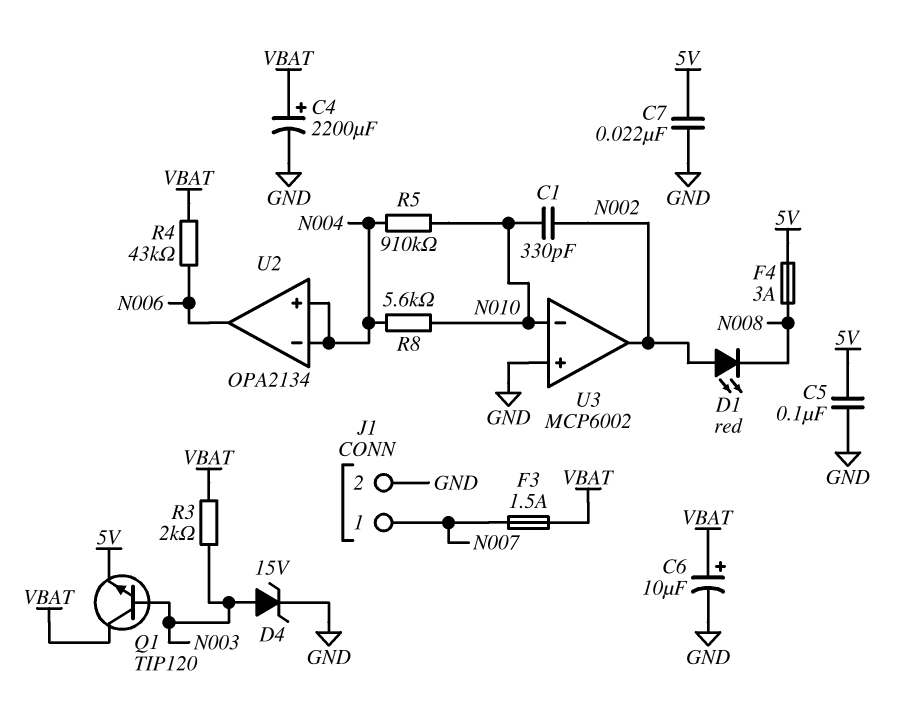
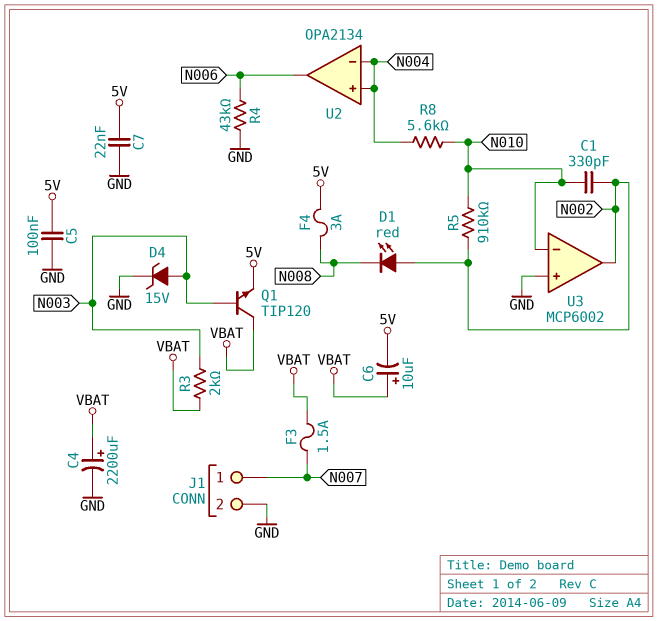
C6: 10uF (plus VBAT, minus GND) -> 10uF (plus VBAT, minus 5V)
R4: 43k (N006, VBAT) -> 43k (GND, N006)
R5: 910k (N004, N010) -> 910k (N002, N010)

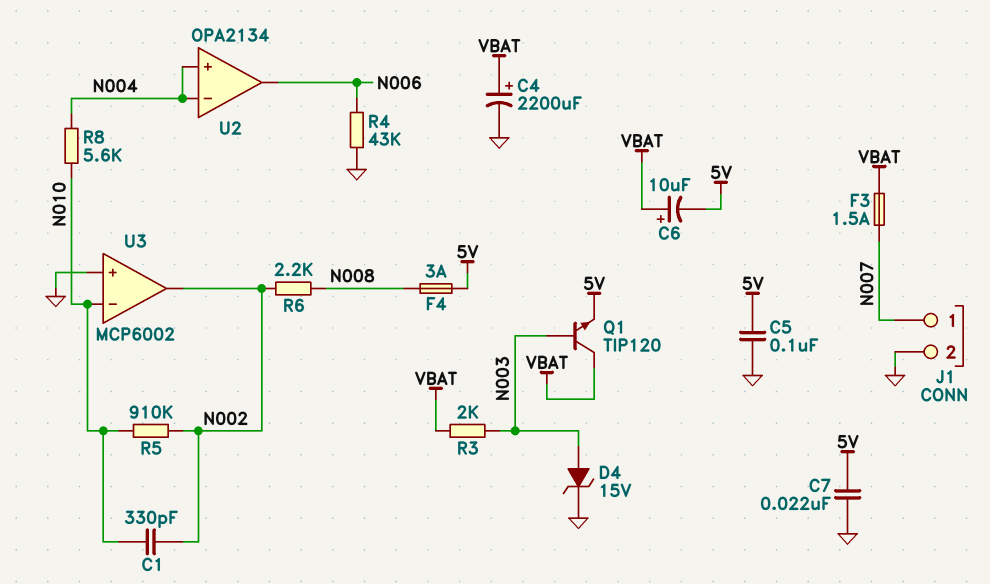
D1: LED red (A N002, K N008) -> none
R6: none -> 2.2k (N002, N008)

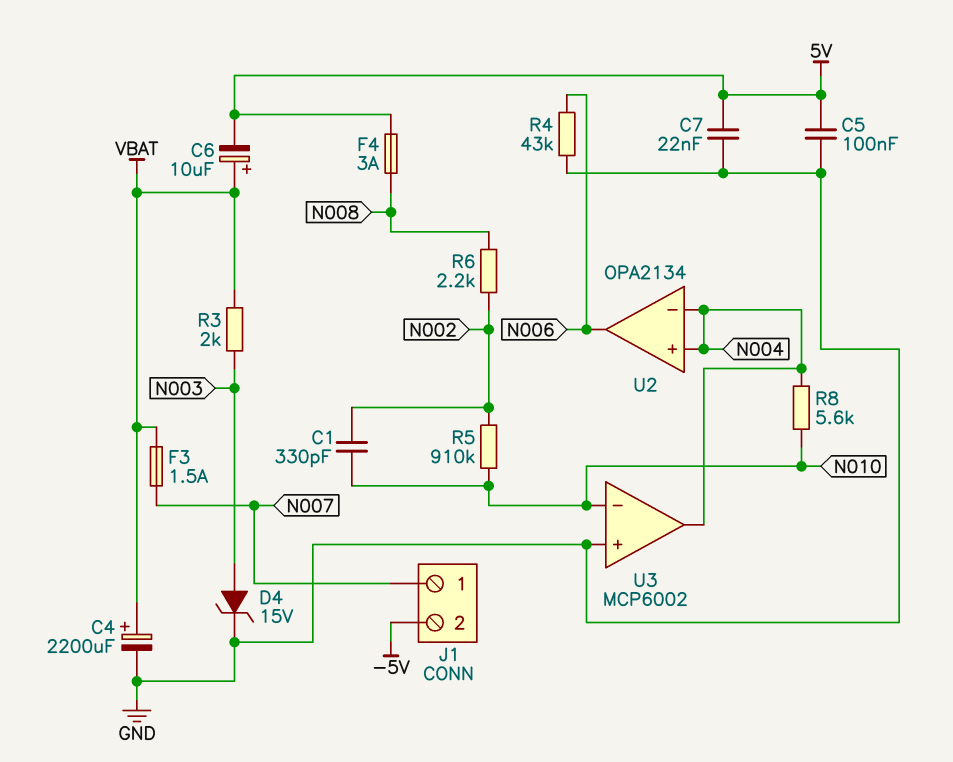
J1 pin 2: GND -> -5V
Q1: NPN TIP120 (B N003, C VBAT, E 5V) -> none
U3 pin out: N002 -> N004

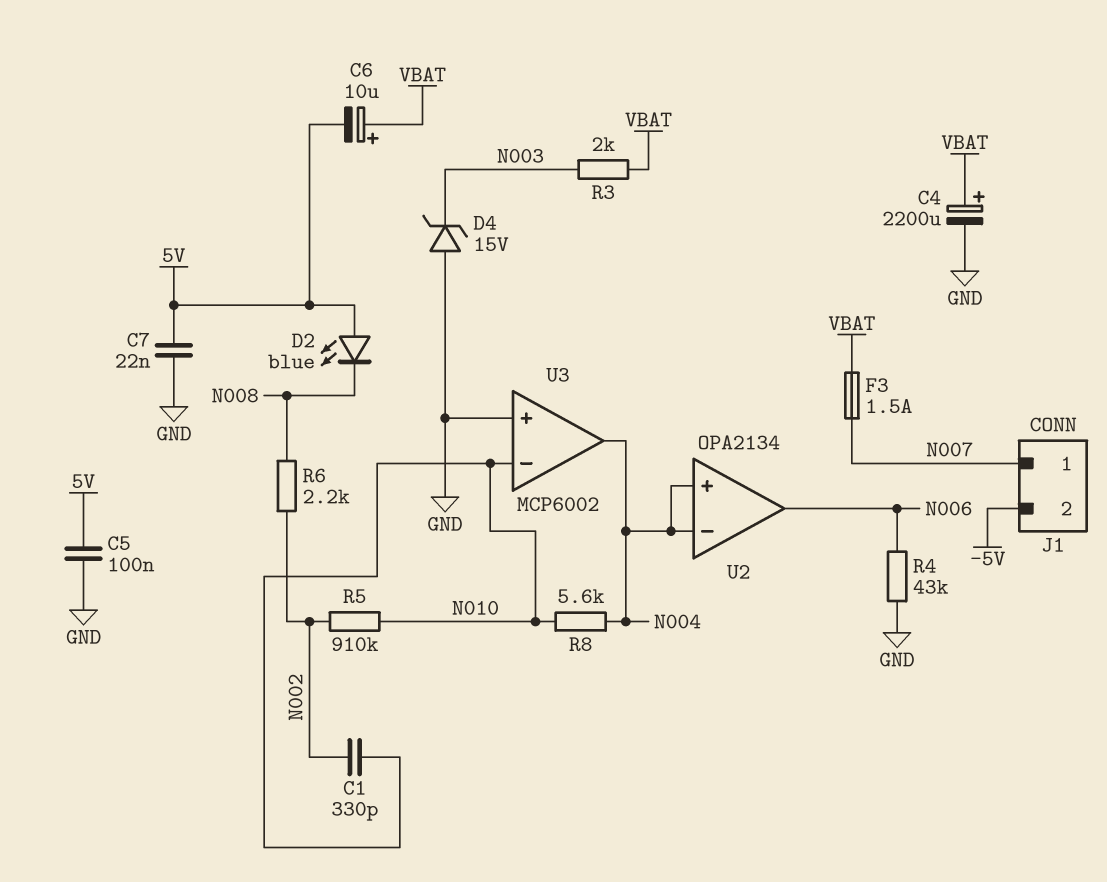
D2: none -> LED blue (A 5V, K N008)
D4: zener 15V (A N003, K GND) -> zener 15V (A GND, K N003)
F4: 3A (5V, N008) -> none

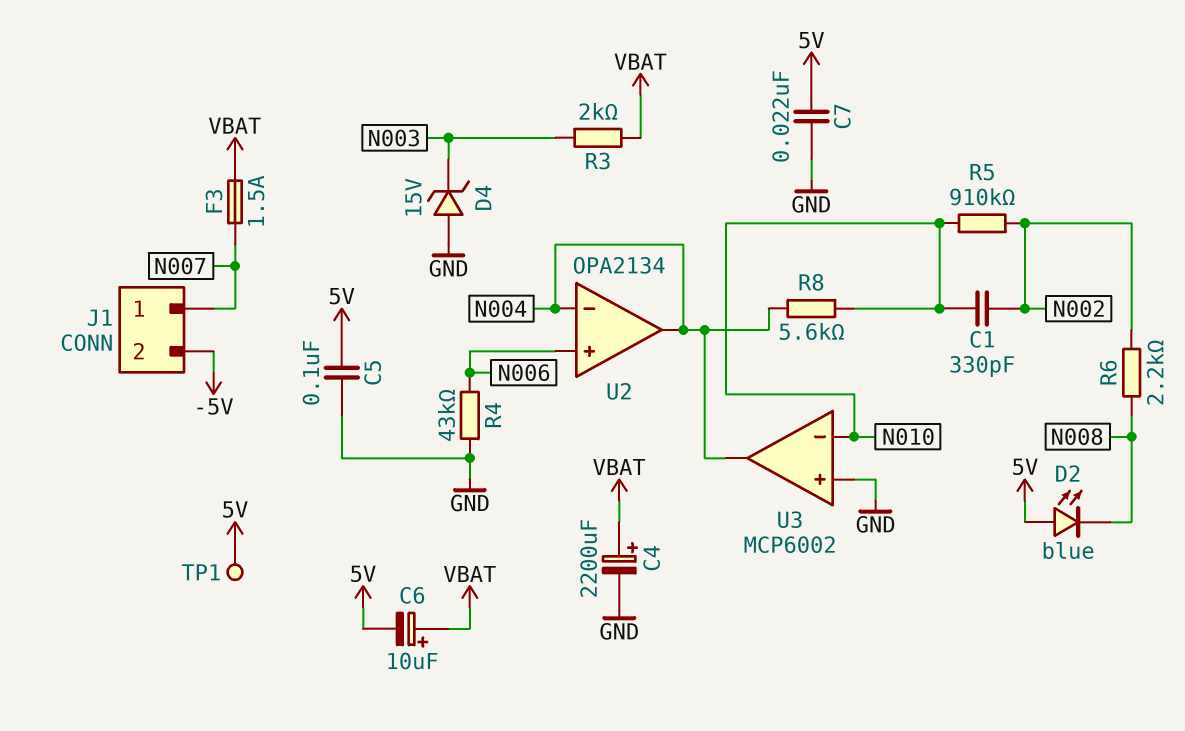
TP1: none -> test point (5V)
U2 pin in+: N004 -> N006
U2 pin out: N006 -> N004

